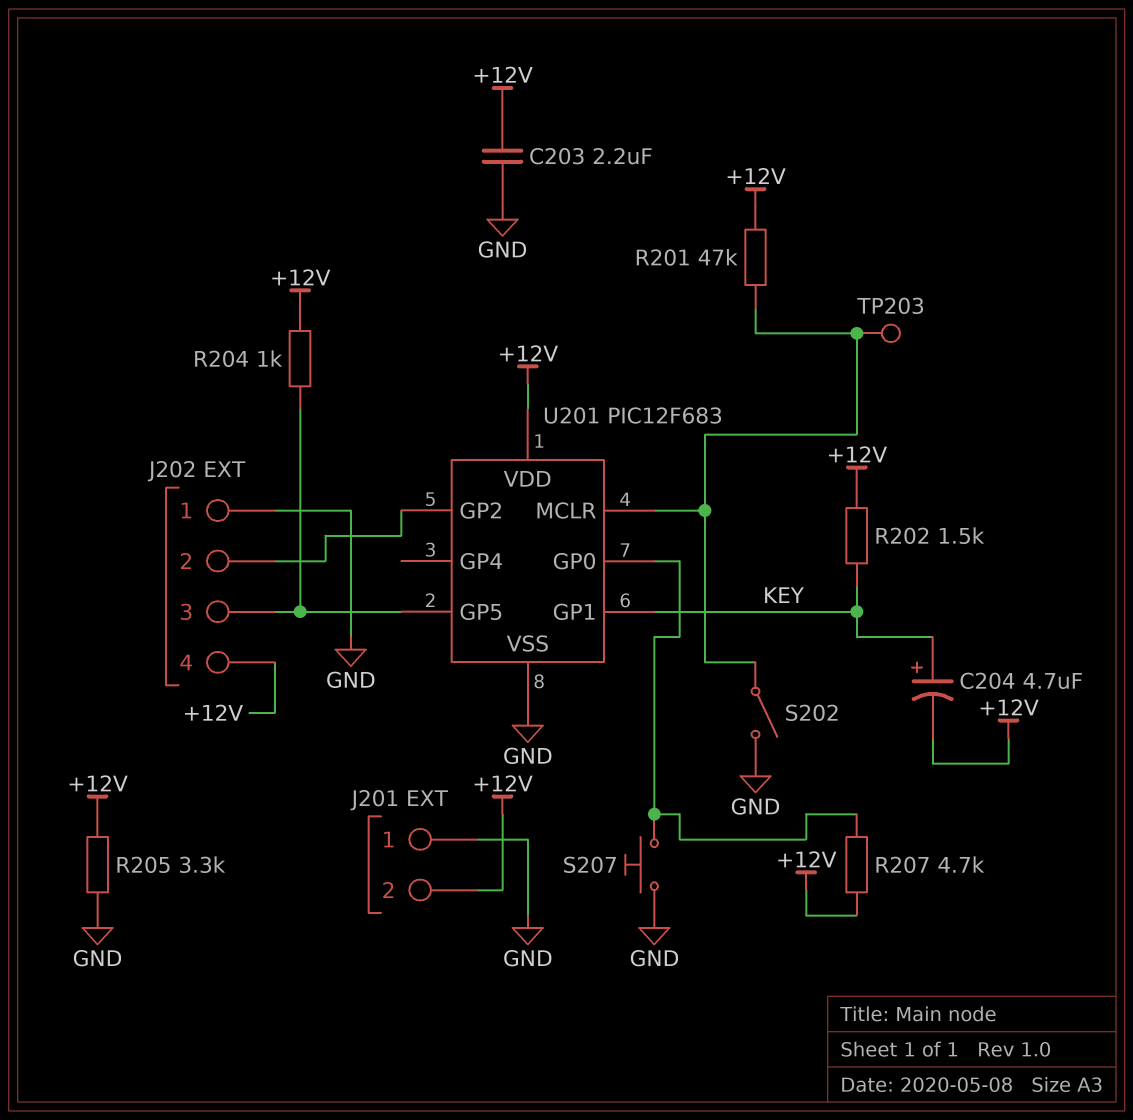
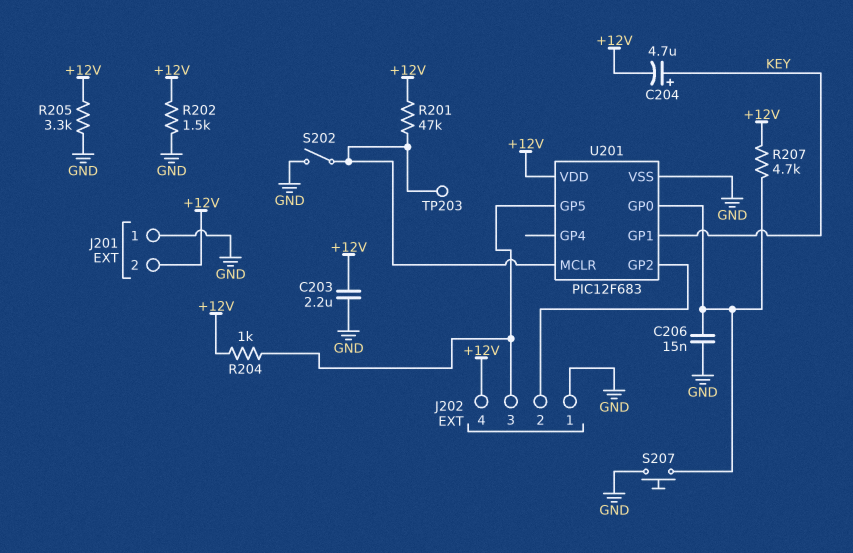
C206: none -> 15nF (GND, U201/GP0)
R202: 1.5k (+12V, KEY) -> 1.5k (+12V, GND)

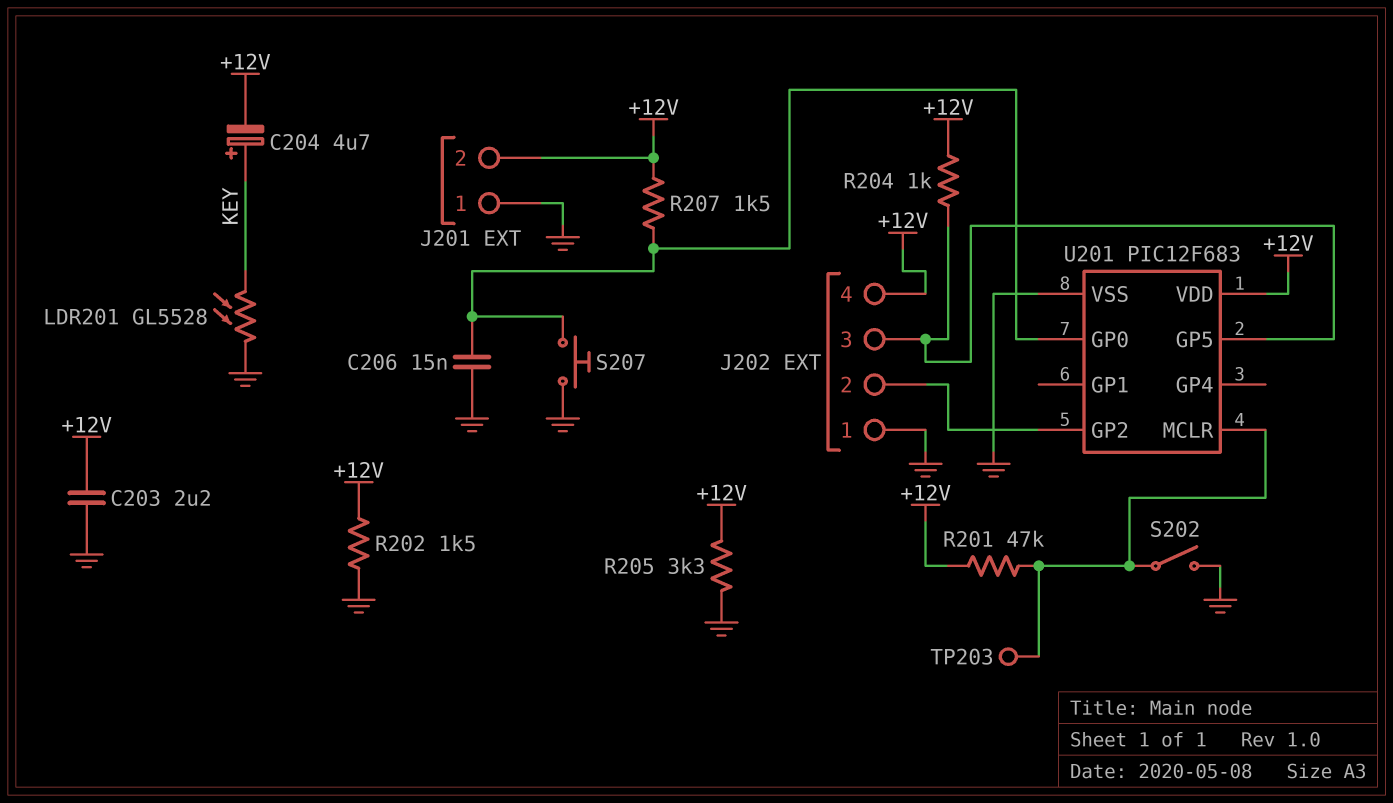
LDR201: none -> GL5528 (GND, KEY)
R207: 4.7k (+12V, U201/GP0) -> 1.5k (+12V, U201/GP0)
U201 pin GP1: KEY -> none

